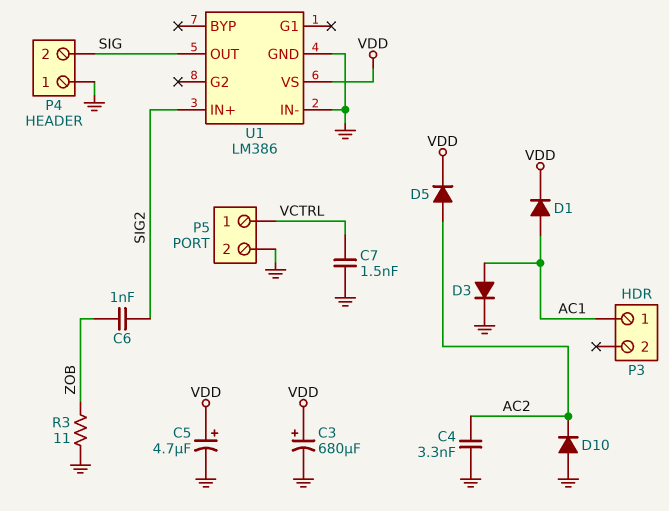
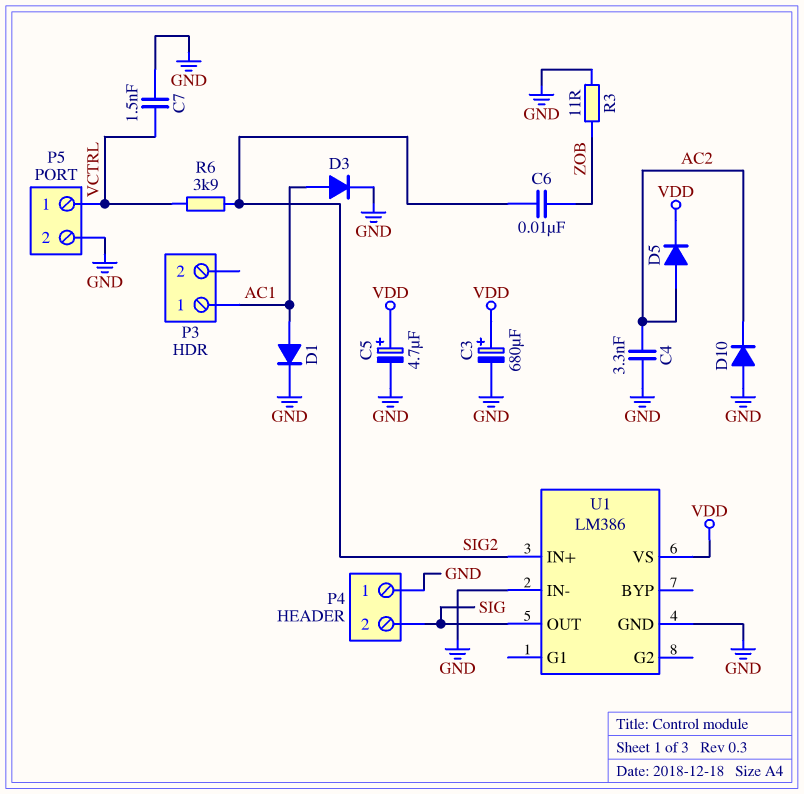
C6: 1nF (SIG2, ZOB) -> 10nF (SIG2, ZOB)
D1: diode (A AC1, K VDD) -> diode (A AC1, K GND)
R6: none -> 3.9k (SIG2, VCTRL)

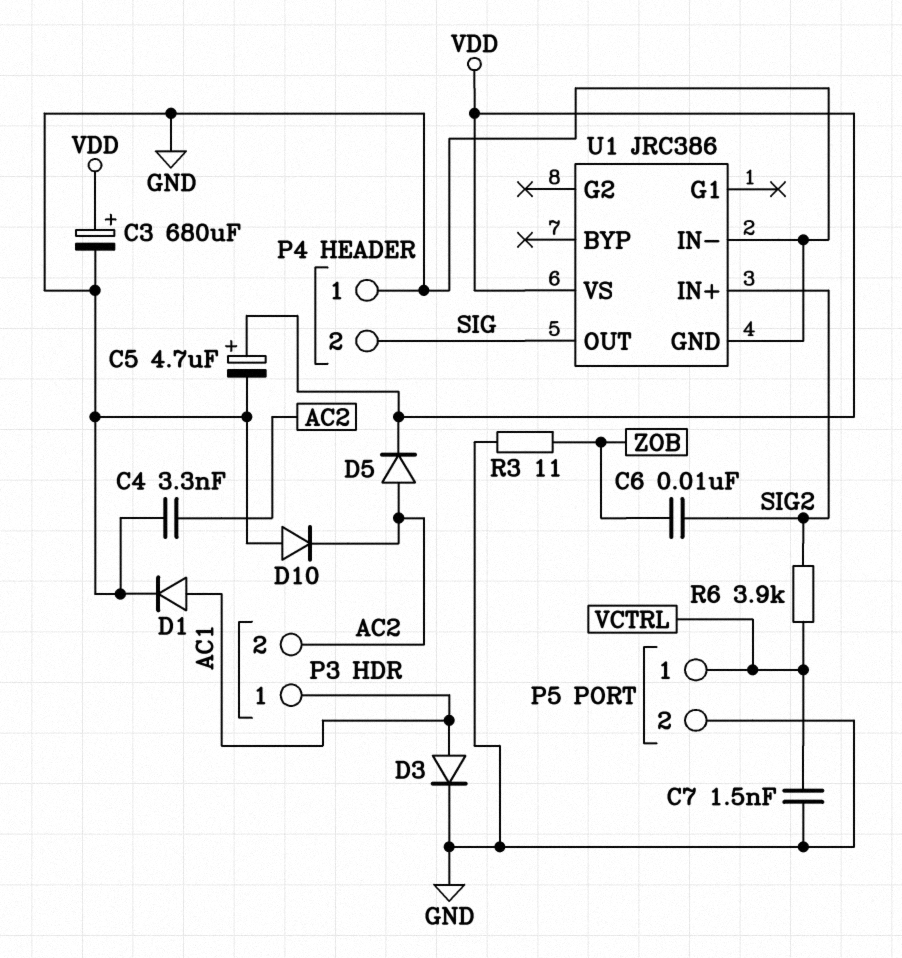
P3 pin 2: none -> AC2
U1: LM386 -> JRC386

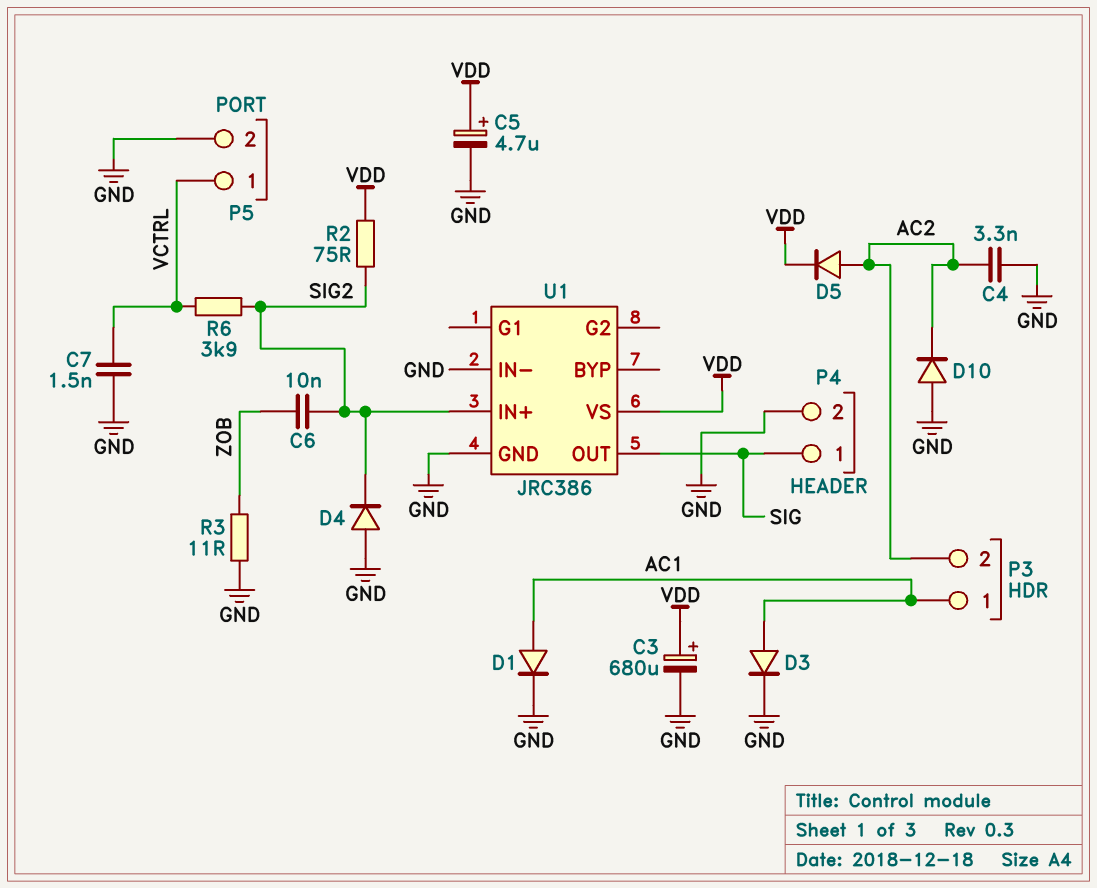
D4: none -> diode (A GND, K SIG2)
P4 pin 1: GND -> SIG
P4 pin 2: SIG -> GND
R2: none -> 75 (SIG2, VDD)

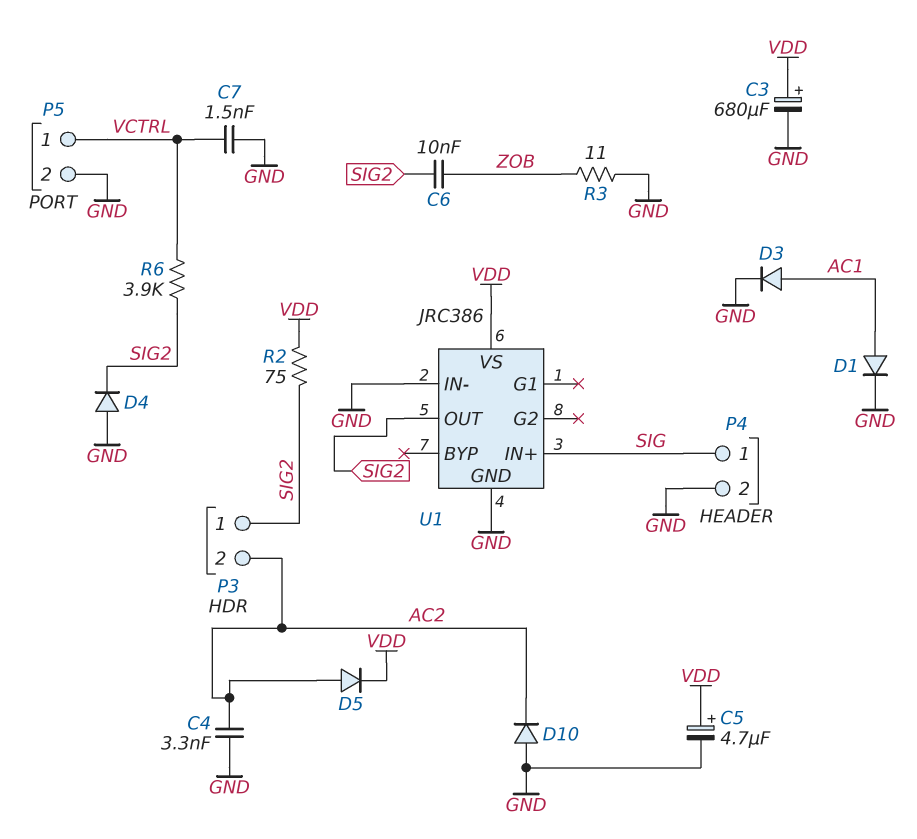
P3 pin 1: AC1 -> SIG2
U1 pin IN+: SIG2 -> SIG
U1 pin OUT: SIG -> SIG2

